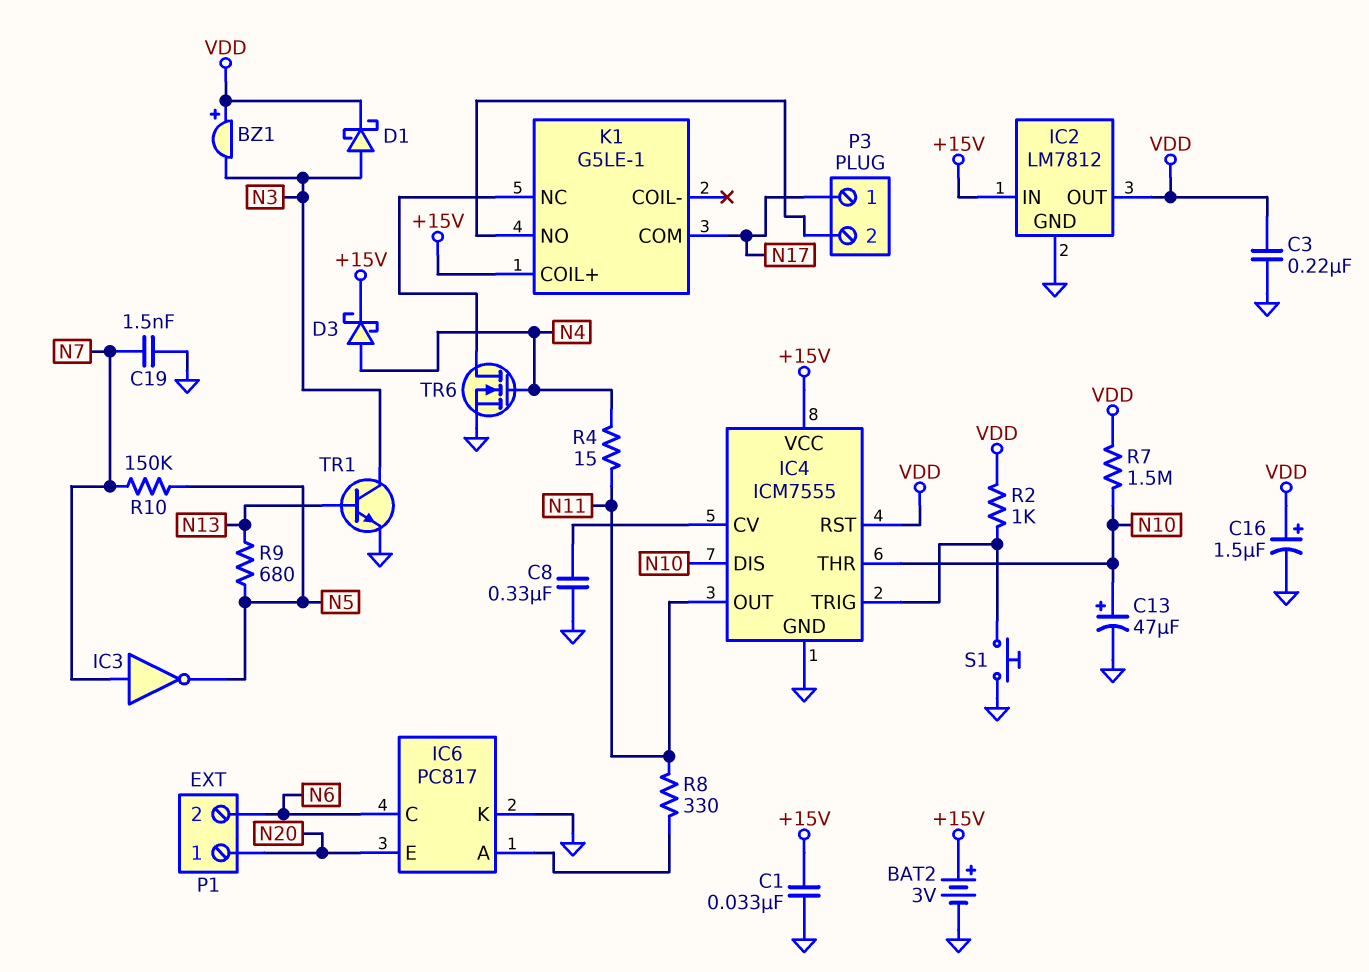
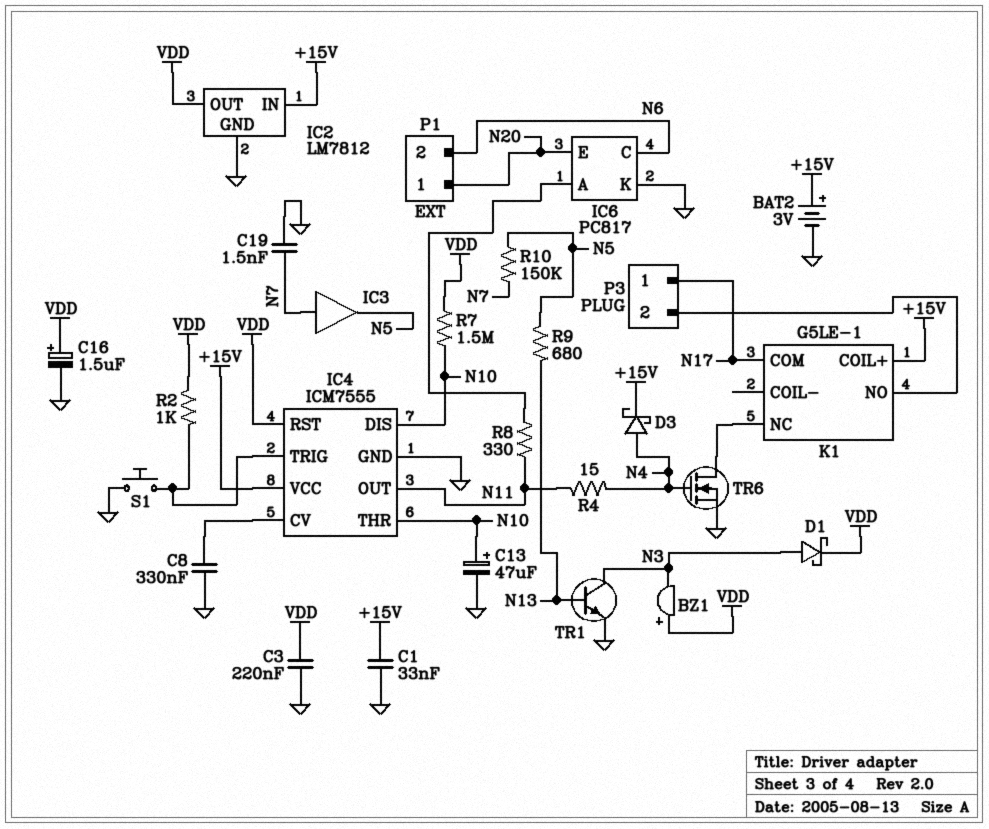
IC3: NOT (in N7, out N5) -> buffer (in N7, out N5)

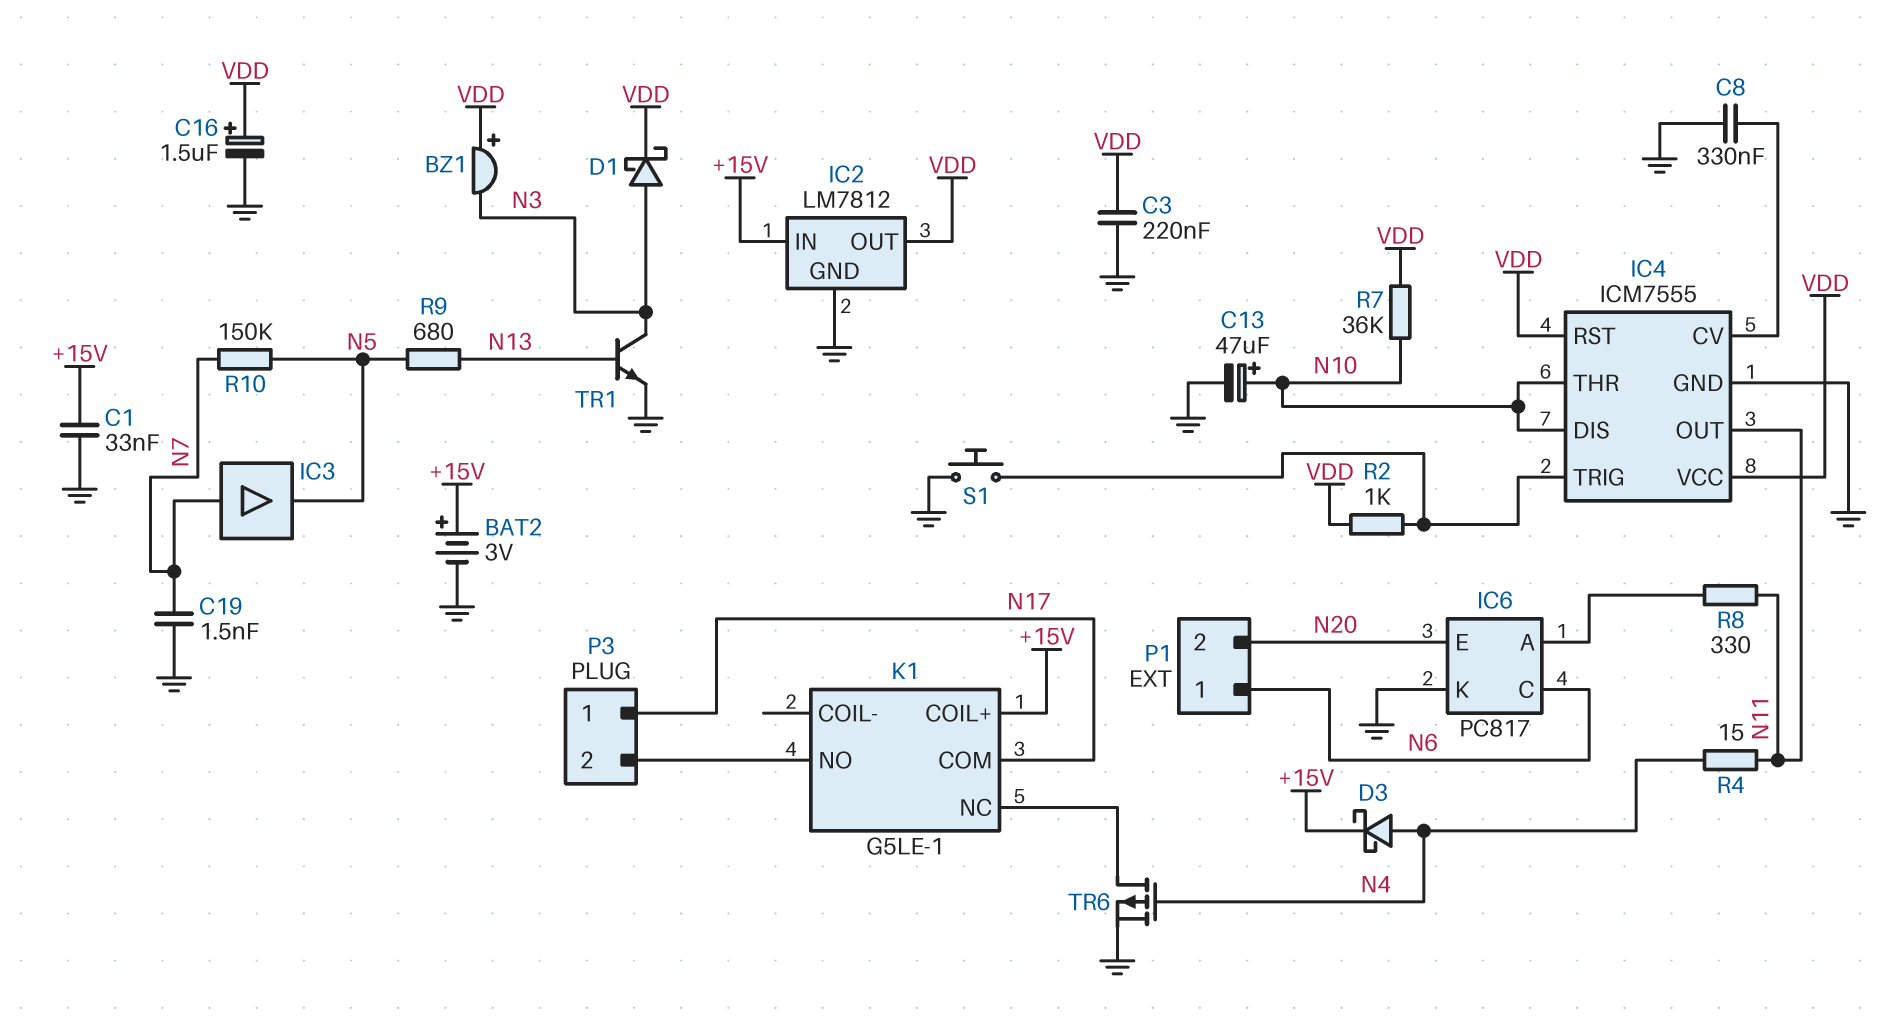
IC4 pin VCC: +15V -> VDD
P1 pin 1: N20 -> N6
P1 pin 2: N6 -> N20
R7: 1.5M (N10, VDD) -> 36k (N10, VDD)
TR6: NMOS (G N4, D K1/NC, S GND) -> PMOS (G N4, D K1/NC, S GND)

